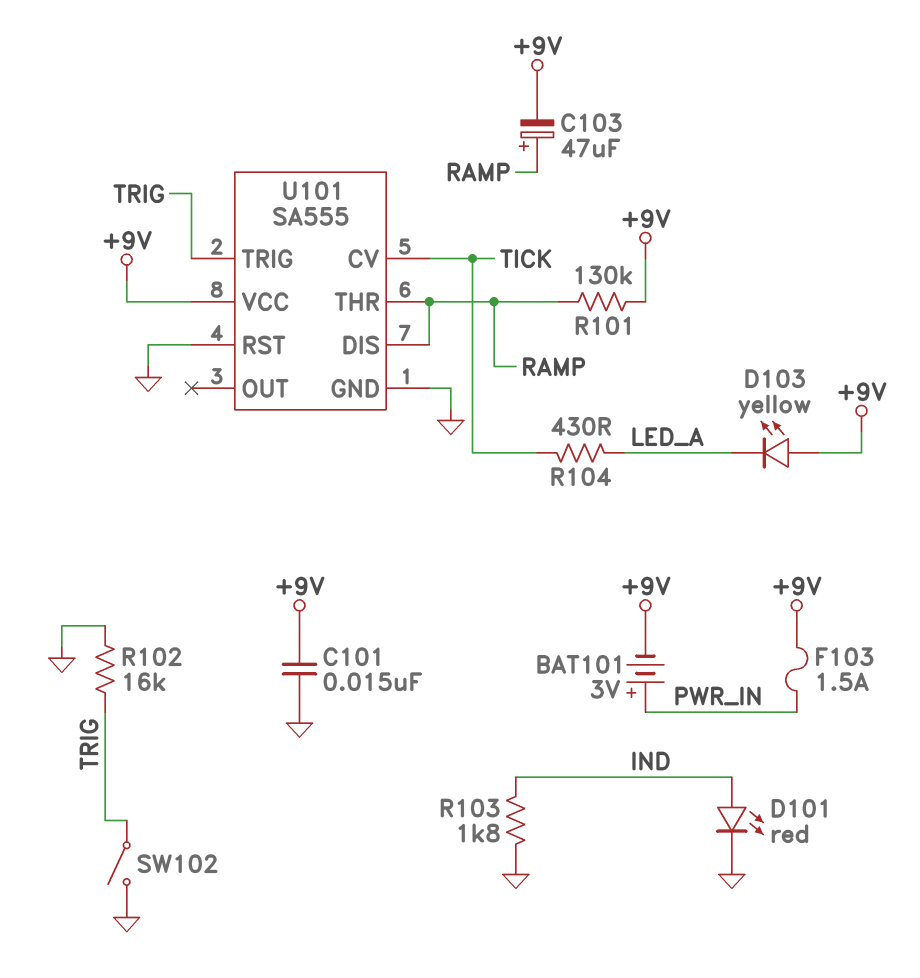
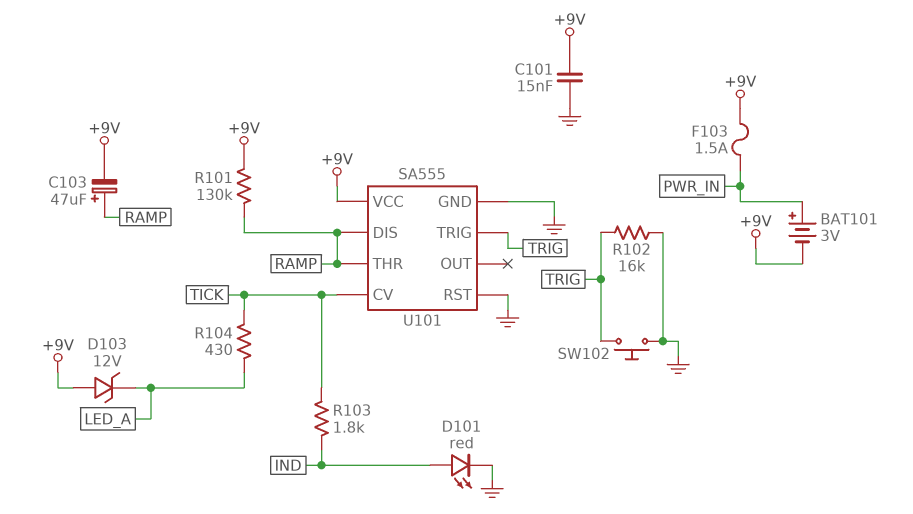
D103: LED yellow (A +9V, K LED_A) -> zener 12V (A +9V, K LED_A)
R103: 1.8k (GND, IND) -> 1.8k (IND, TICK)
SW102: switch (GND, TRIG) -> button (GND, TRIG)

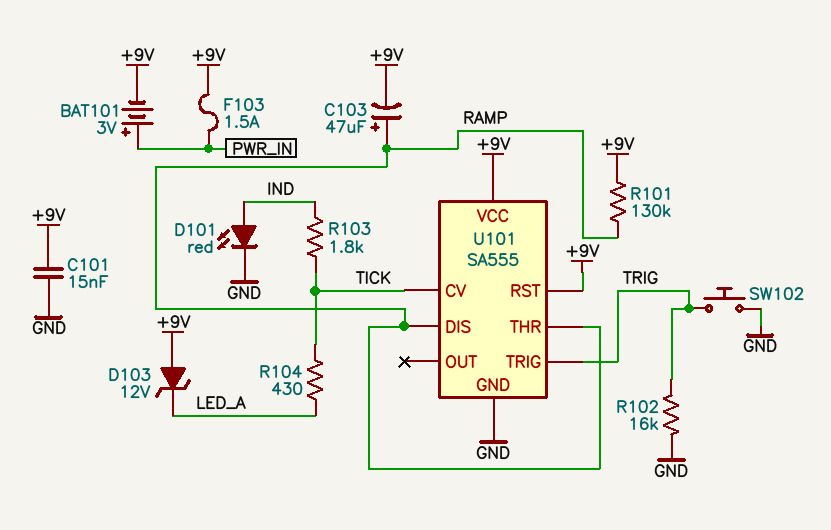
U101 pin RST: GND -> +9V

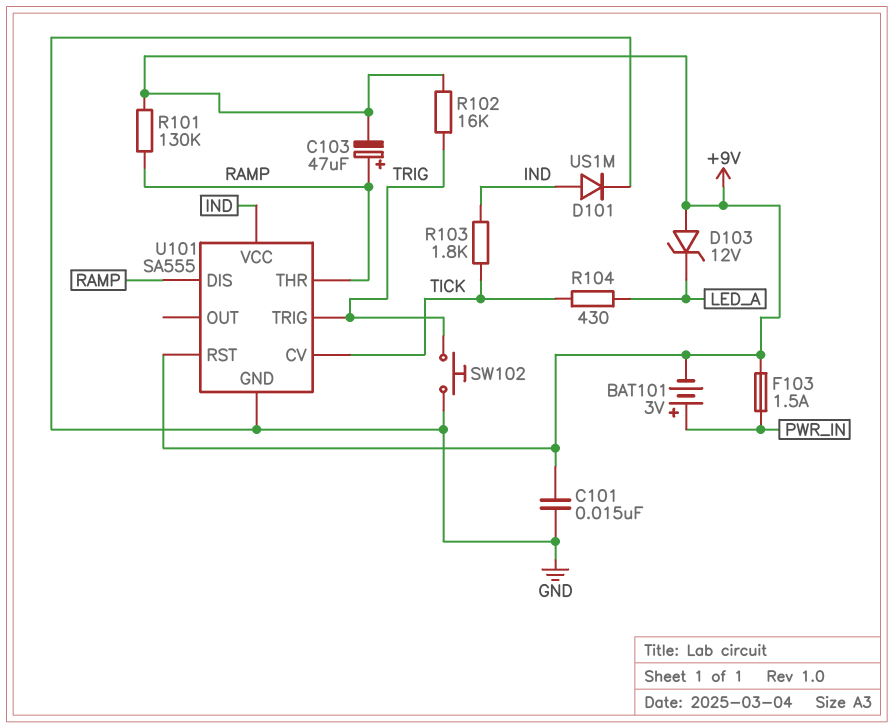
D101: LED red (A IND, K GND) -> diode US1M (A IND, K GND)
R102: 16k (GND, TRIG) -> 16k (+9V, TRIG)
U101 pin VCC: +9V -> IND

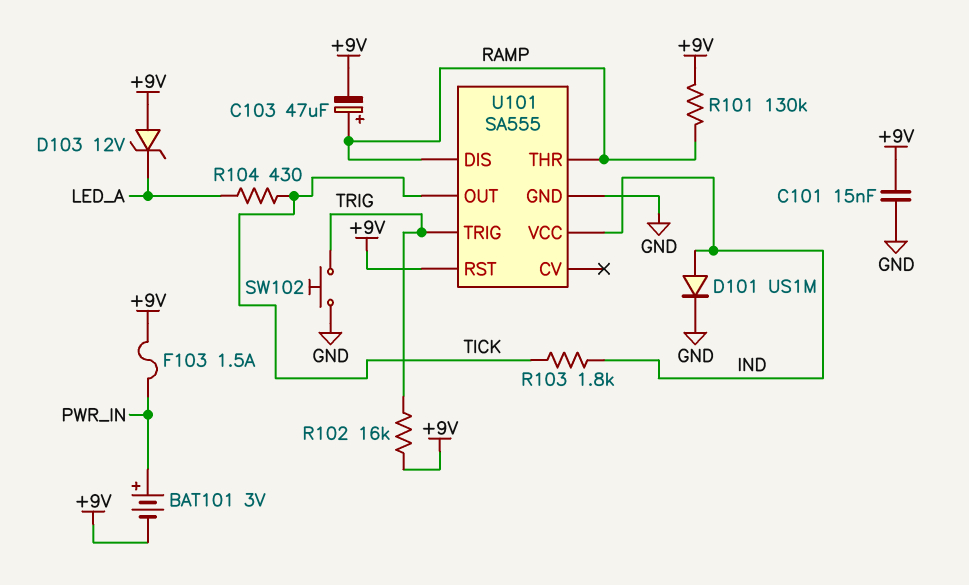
U101 pin CV: TICK -> none
U101 pin OUT: none -> TICK

